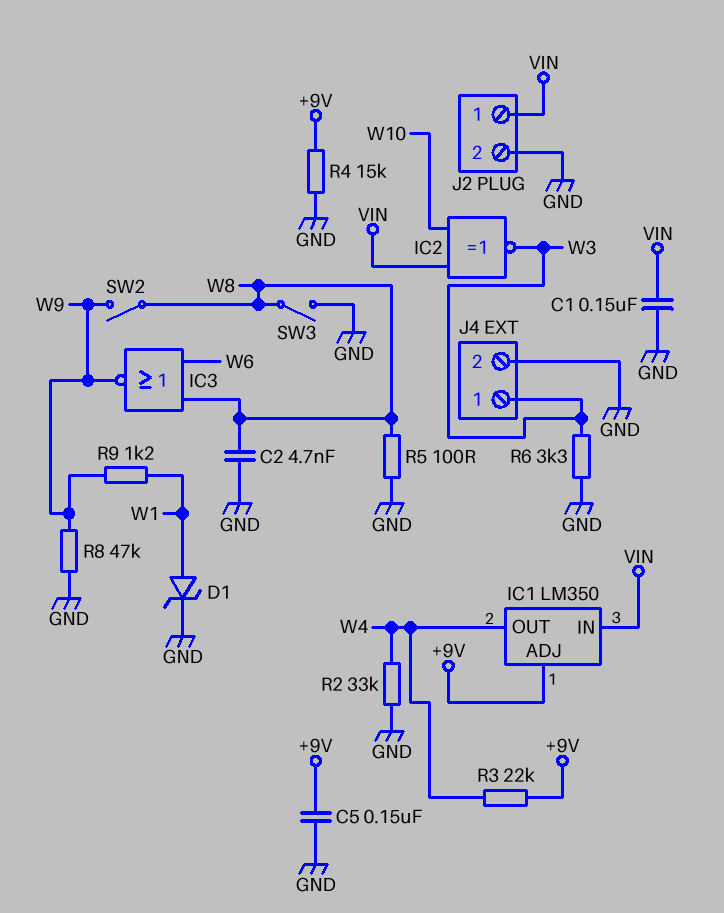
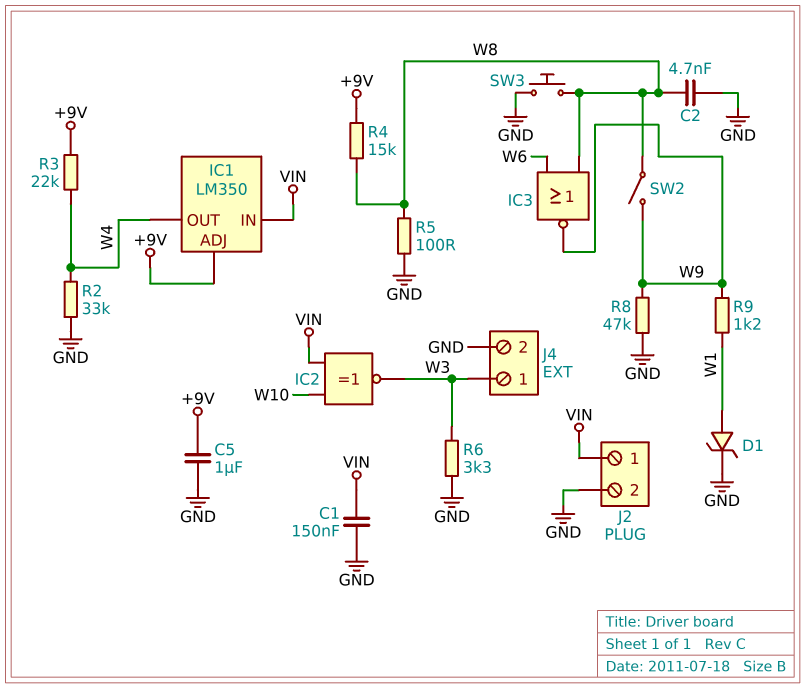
C5: 150nF (+9V, GND) -> 1uF (+9V, GND)
R4: 15k (+9V, GND) -> 15k (+9V, W8)
SW3: switch (GND, W8) -> button (GND, W8)

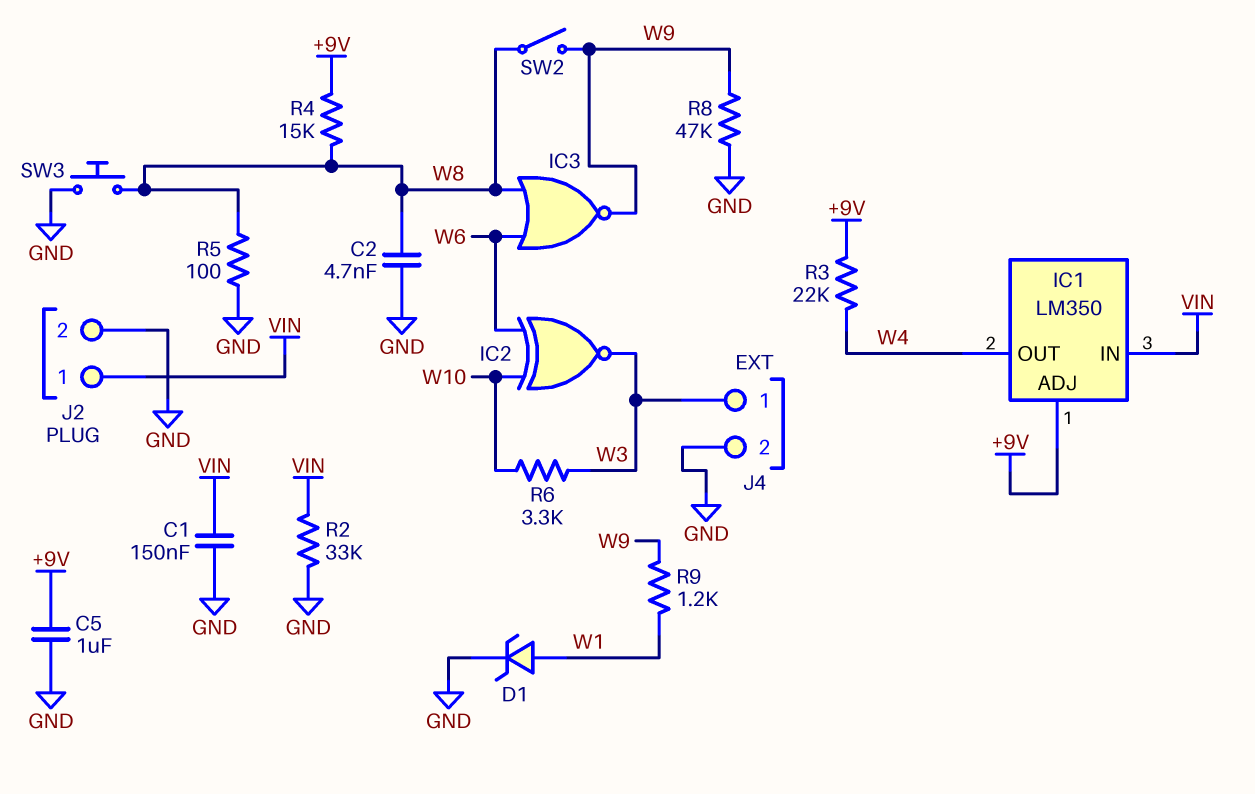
IC2: XNOR (in VIN, in W10, out W3) -> XNOR (in W6, in W10, out W3)
R2: 33k (GND, W4) -> 33k (GND, VIN)
R6: 3.3k (GND, W3) -> 3.3k (W3, W10)

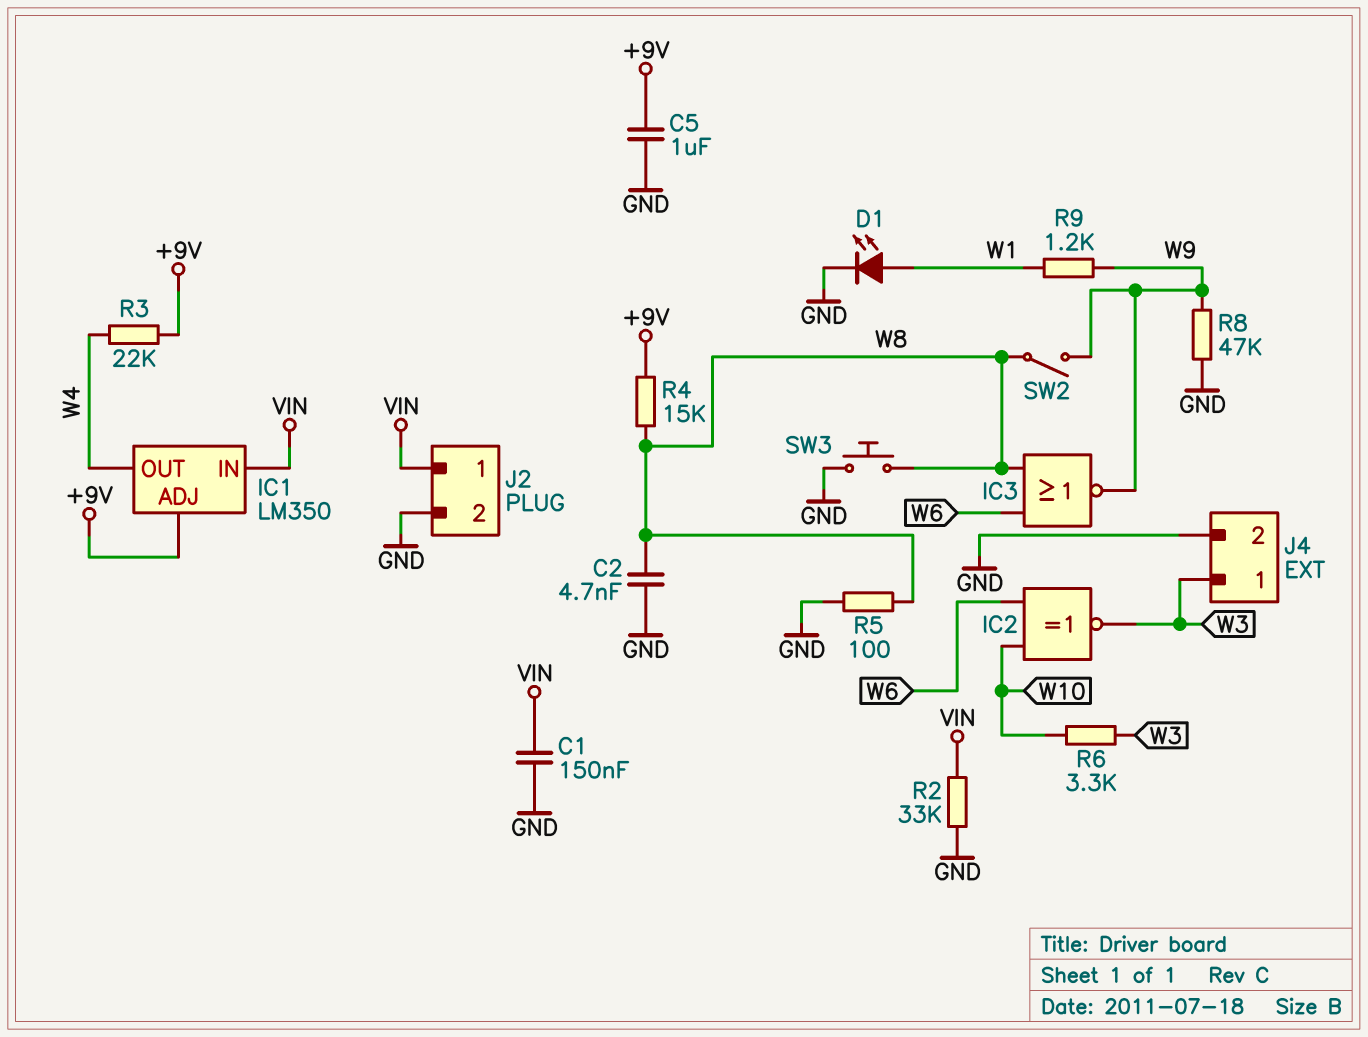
D1: zener (A W1, K GND) -> LED (A W1, K GND)

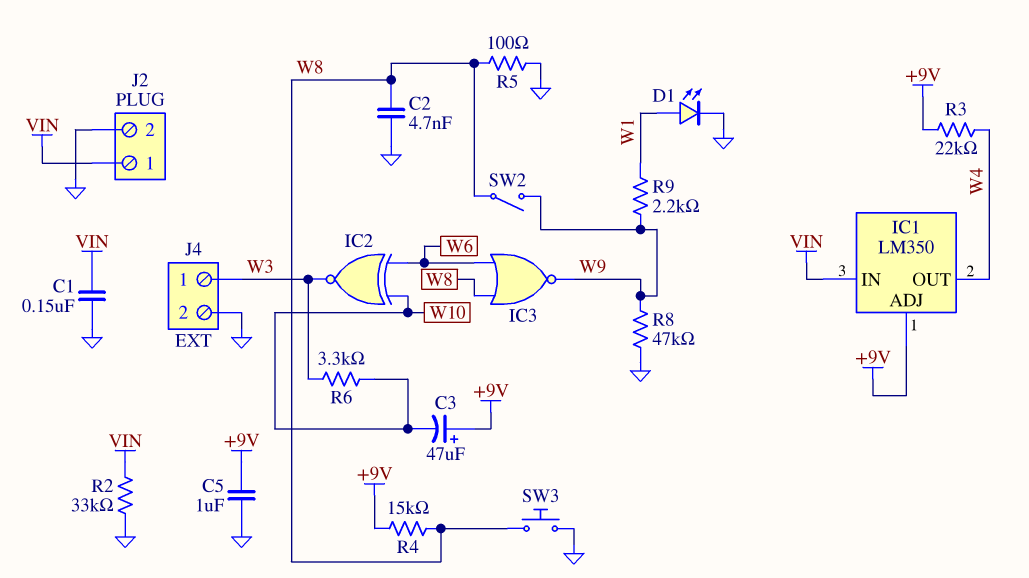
C3: none -> 47uF (plus +9V, minus W10)
R9: 1.2k (W1, W9) -> 2.2k (W1, W9)

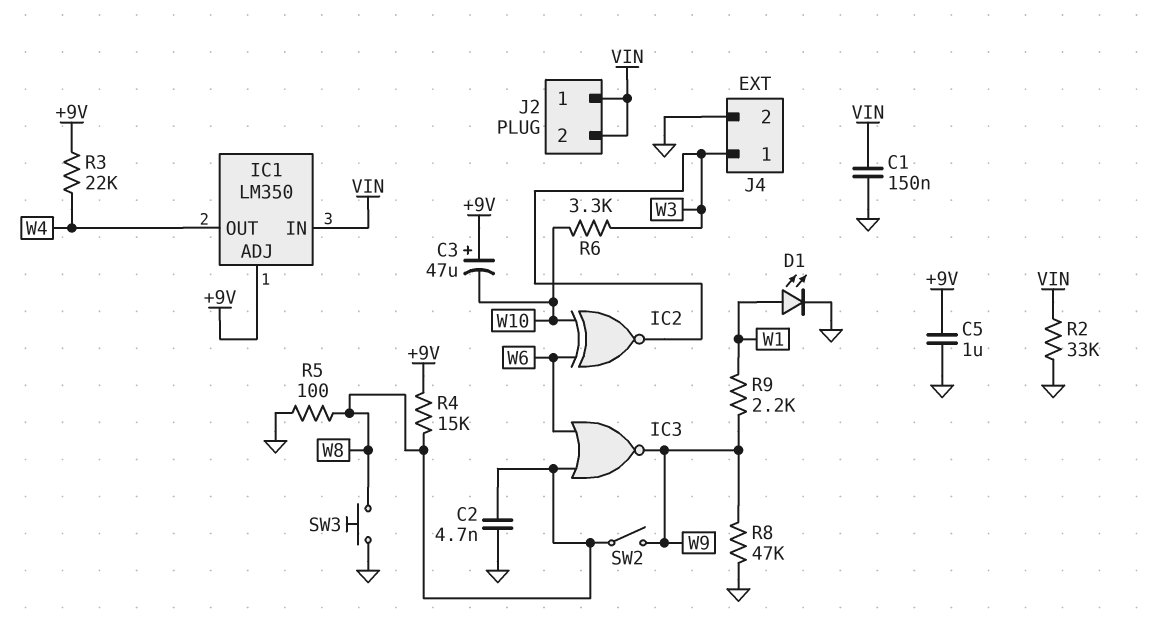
J2 pin 2: GND -> VIN

